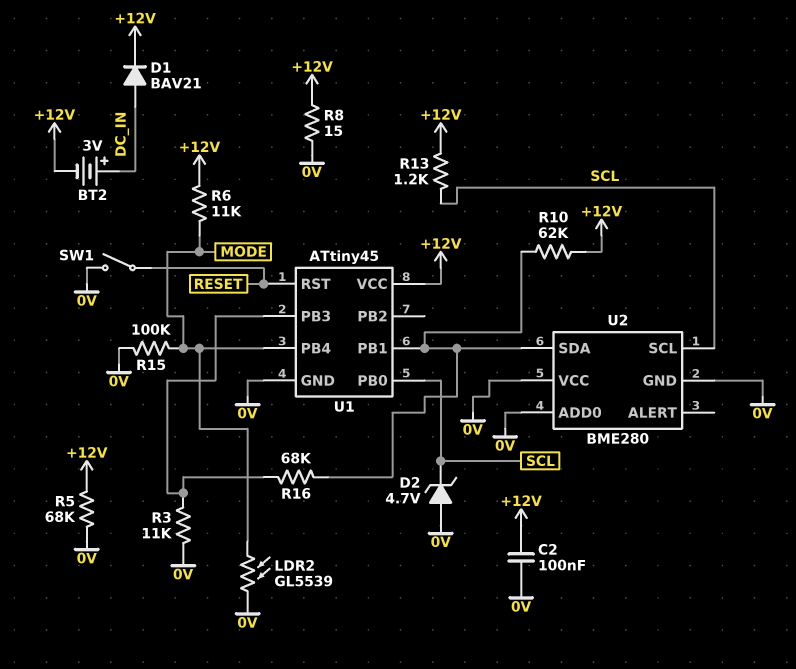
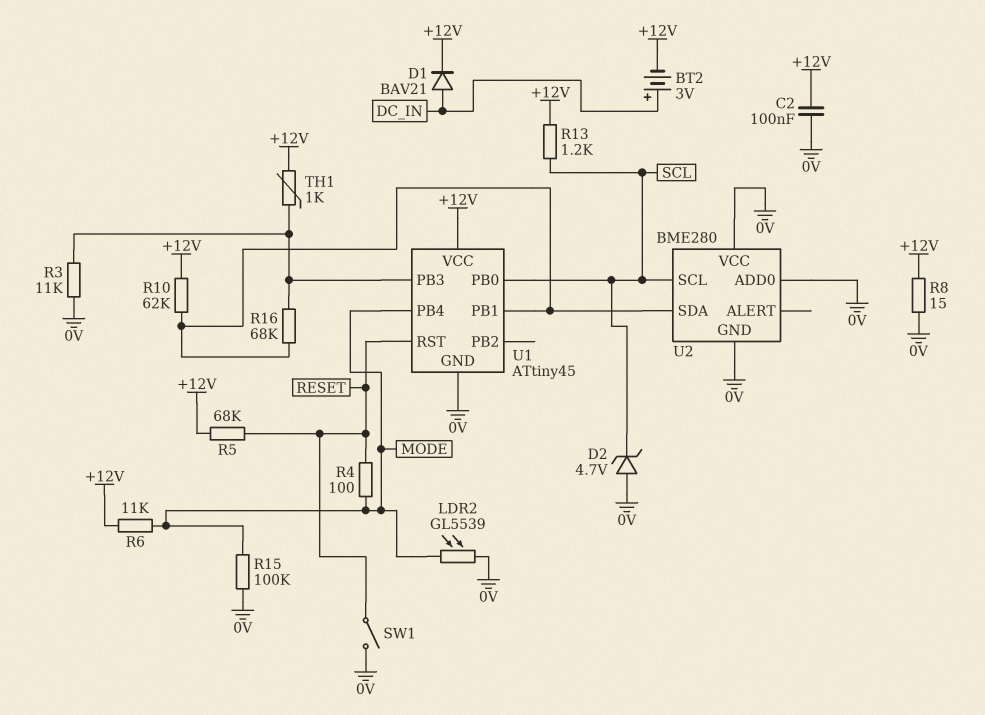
R4: none -> 100 (MODE, RESET)
R5: 68k (+12V, 0V) -> 68k (+12V, RESET)
TH1: none -> 1k (+12V, U1/PB3)

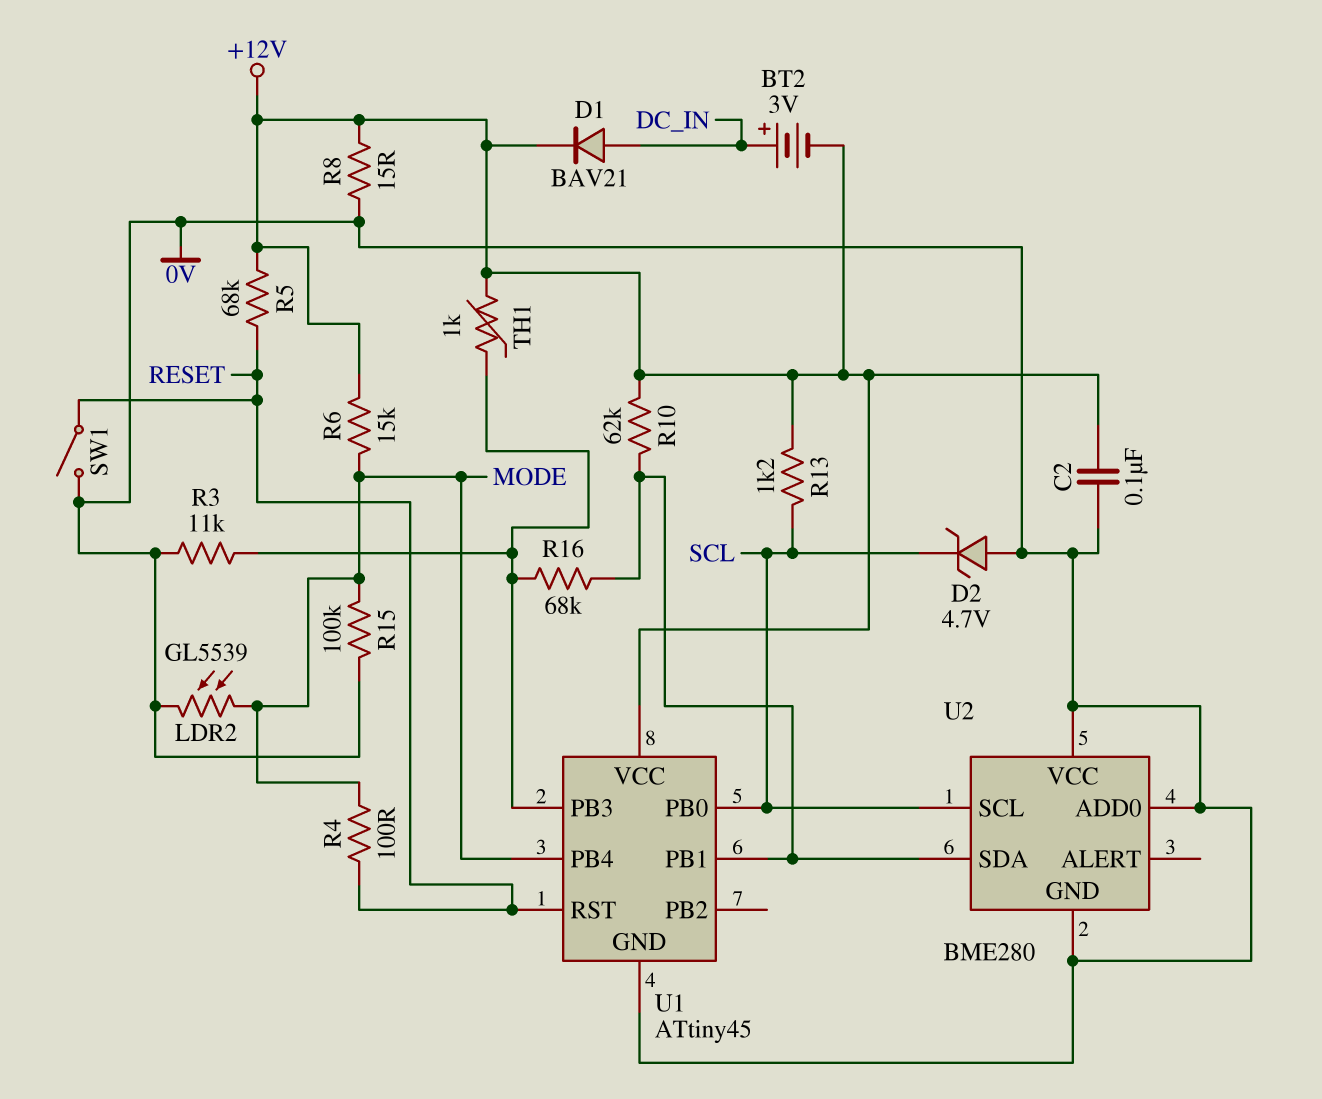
R6: 11k (+12V, MODE) -> 15k (+12V, MODE)

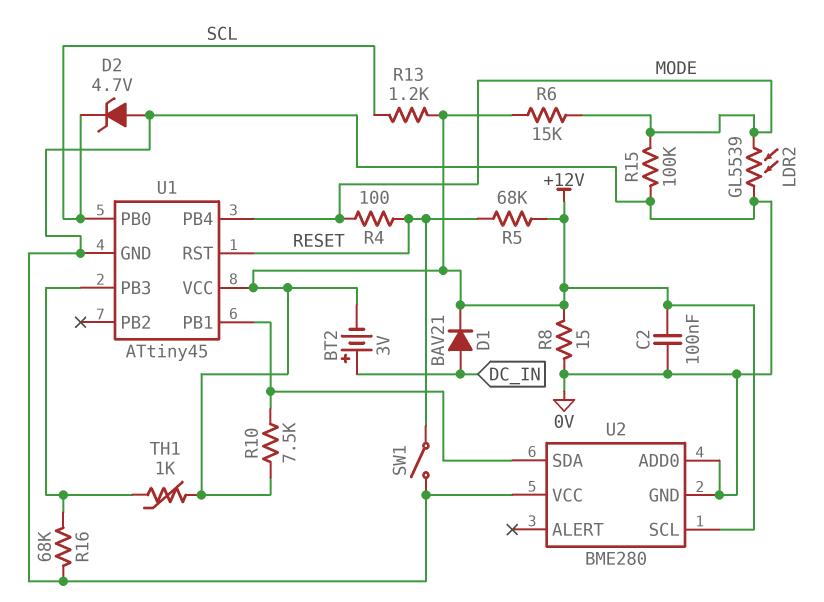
R3: 11k (0V, U1/PB3) -> none
R10: 62k (+12V, U1/PB1) -> 7.5k (+12V, U1/PB1)
R16: 68k (U1/PB1, U1/PB3) -> 68k (0V, U1/PB3)
U2 pin SCL: SCL -> +12V

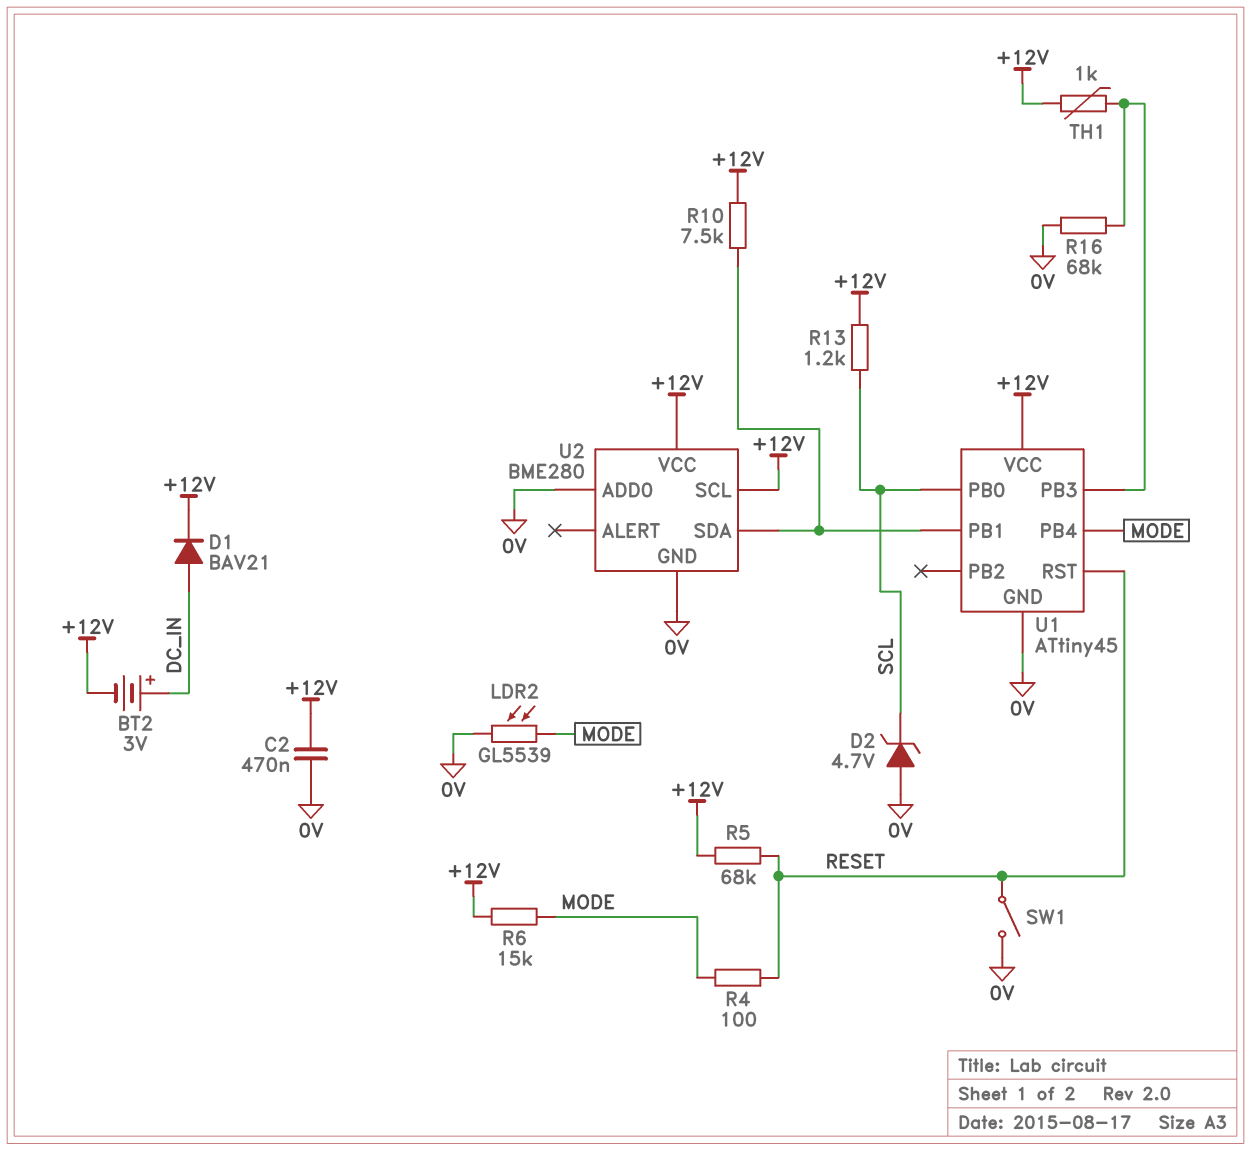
C2: 100nF (+12V, 0V) -> 470nF (+12V, 0V)
R8: 15 (+12V, 0V) -> none
R15: 100k (0V, MODE) -> none
U2 pin VCC: 0V -> +12V

